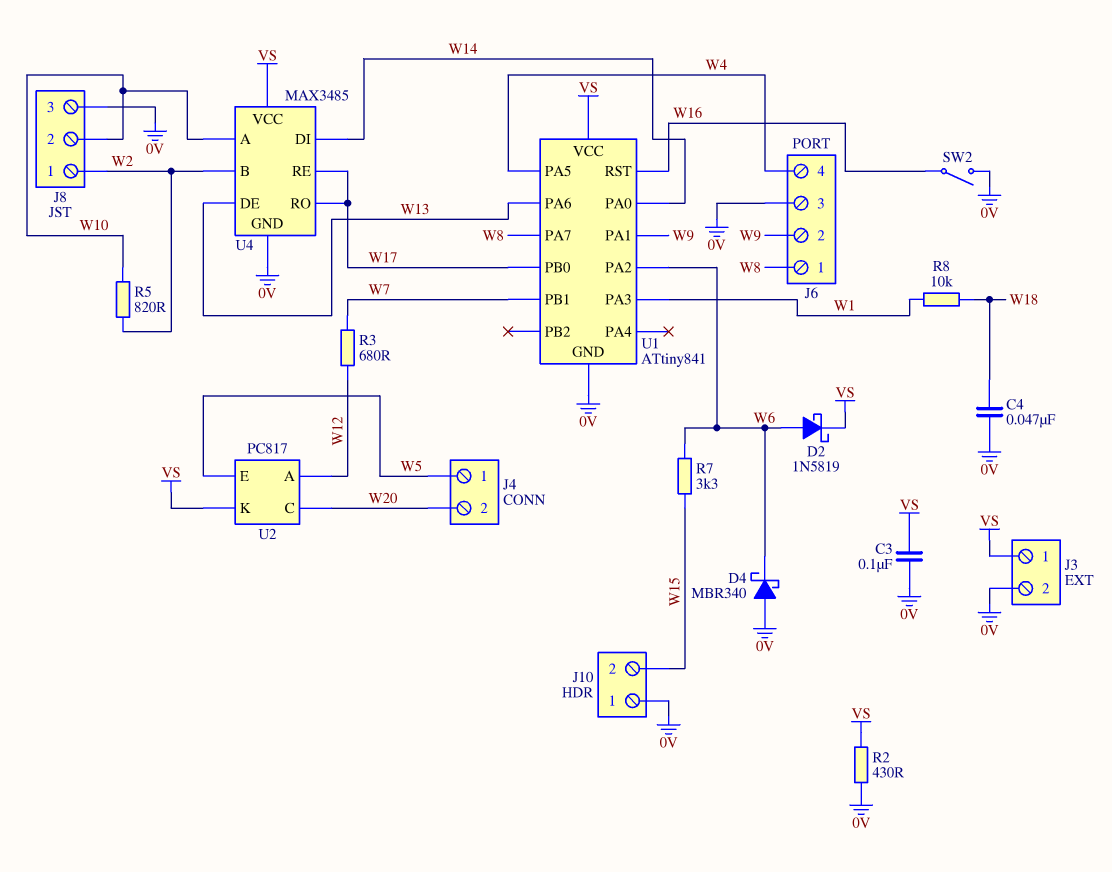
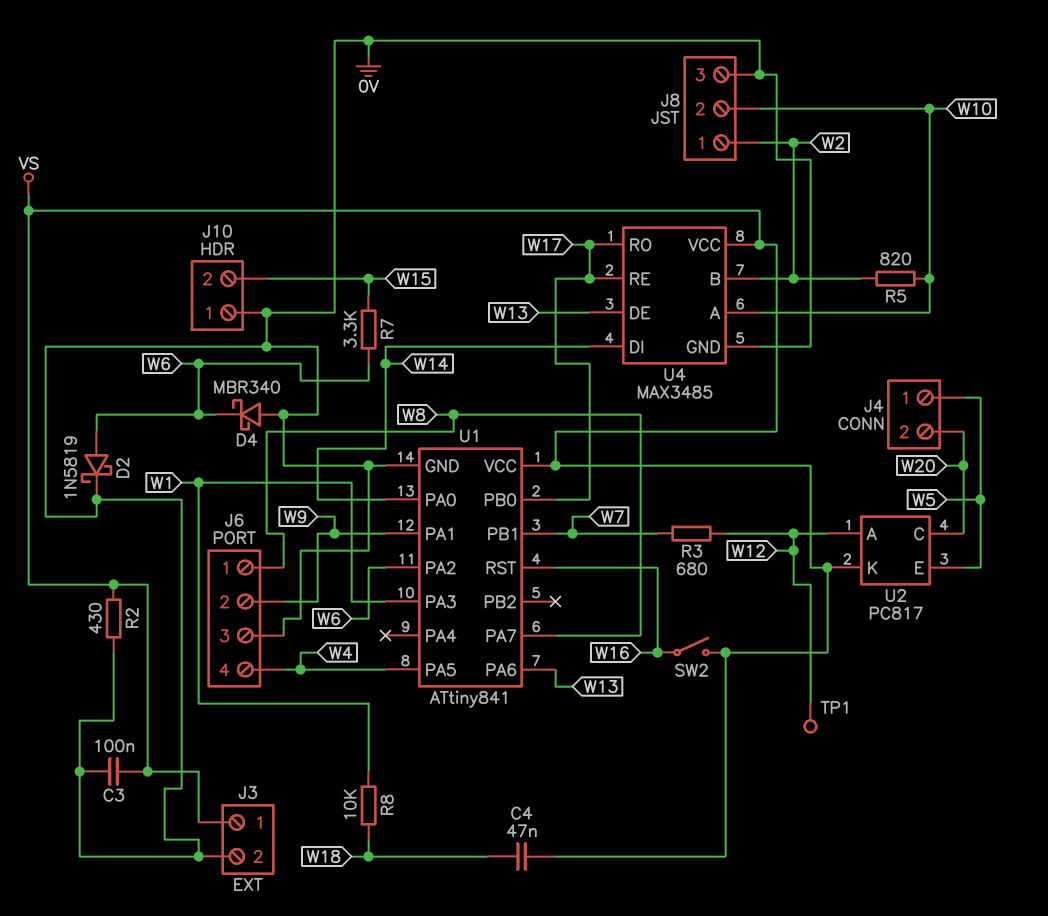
C4: 47nF (0V, W18) -> 47nF (VS, W18)
D2: schottky 1N5819 (A W6, K VS) -> schottky 1N5819 (A W6, K 0V)
SW2: switch (0V, W16) -> switch (VS, W16)
TP1: none -> test point (W12)

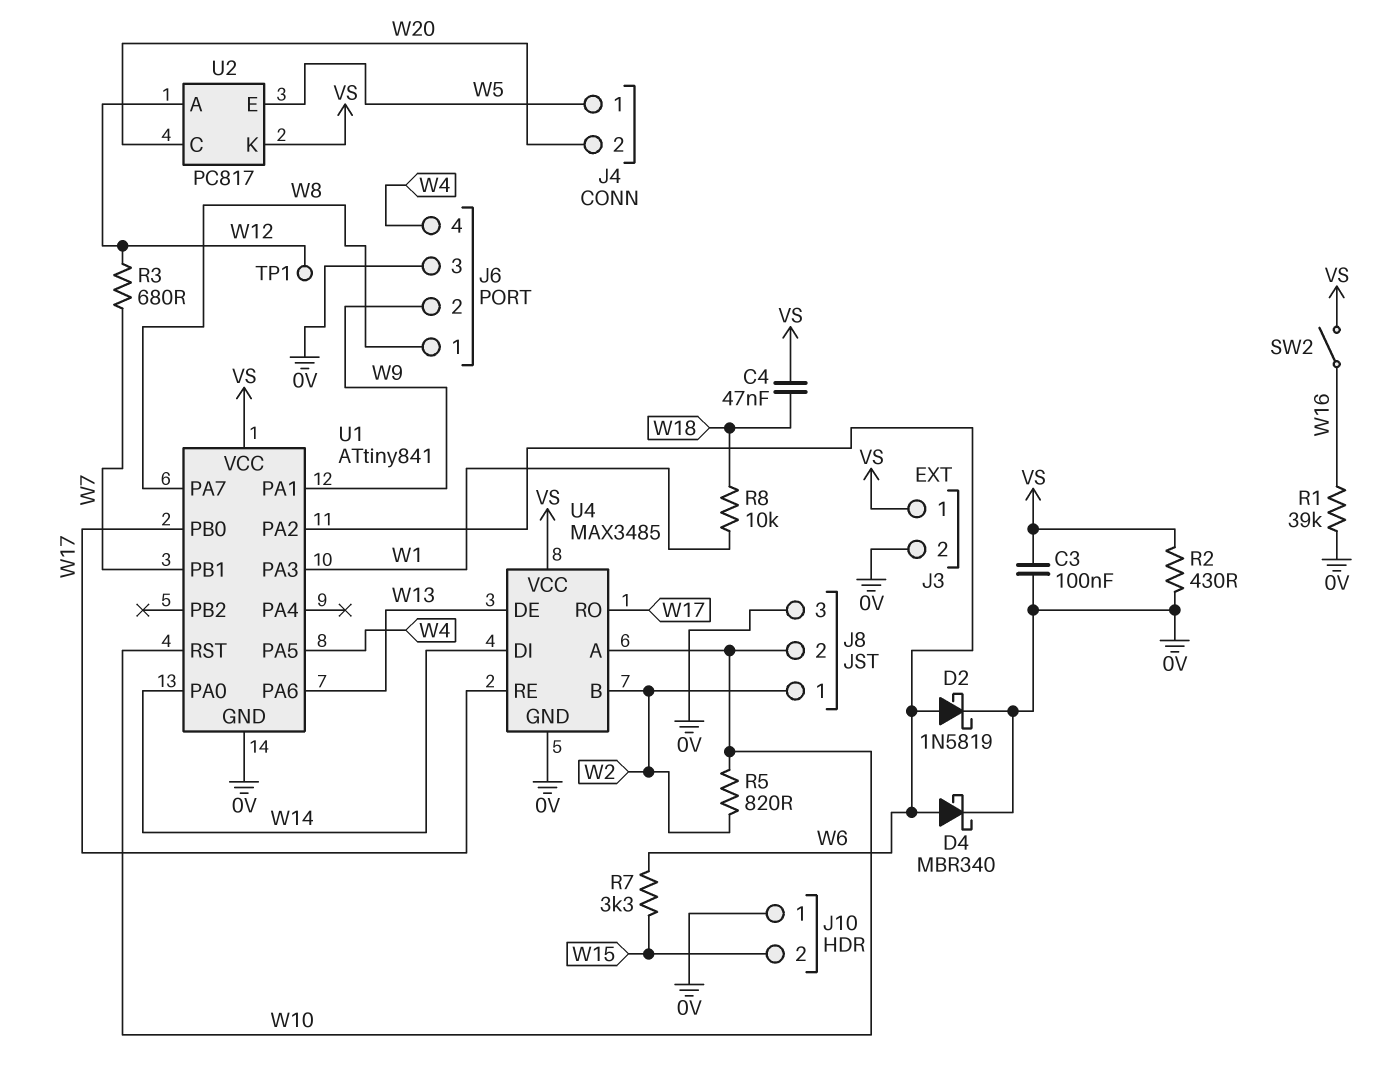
D4: schottky MBR340 (A 0V, K W6) -> schottky MBR340 (A W6, K 0V)
R1: none -> 39k (0V, W16)
U1 pin RST: W16 -> W10

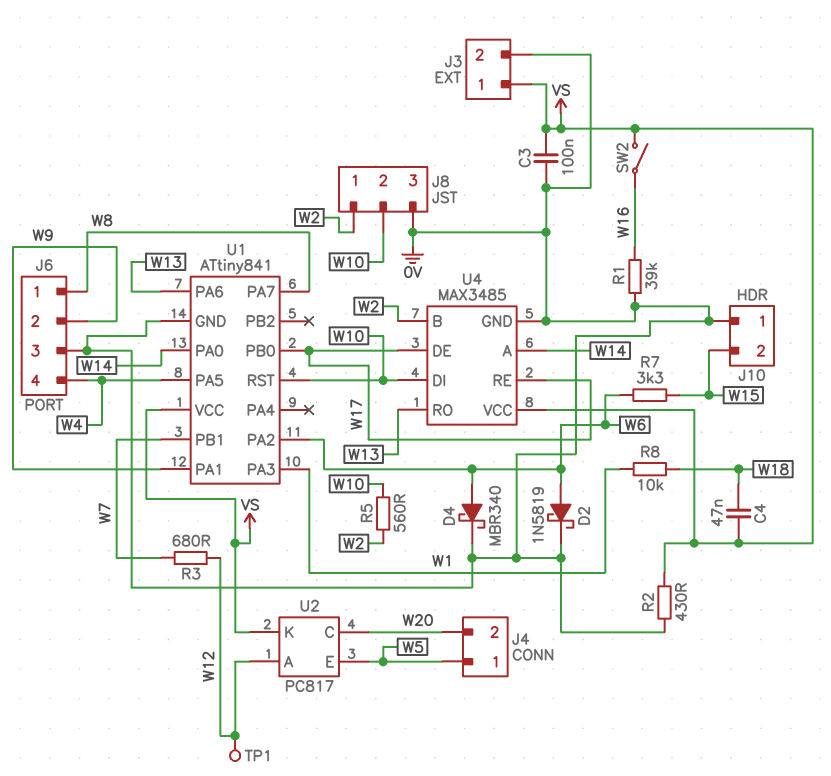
R5: 820 (W2, W10) -> 560 (W2, W10)
U4 pin A: W10 -> W14
U4 pin DE: W13 -> W17
U4 pin DI: W14 -> W10
U4 pin RO: W17 -> W13

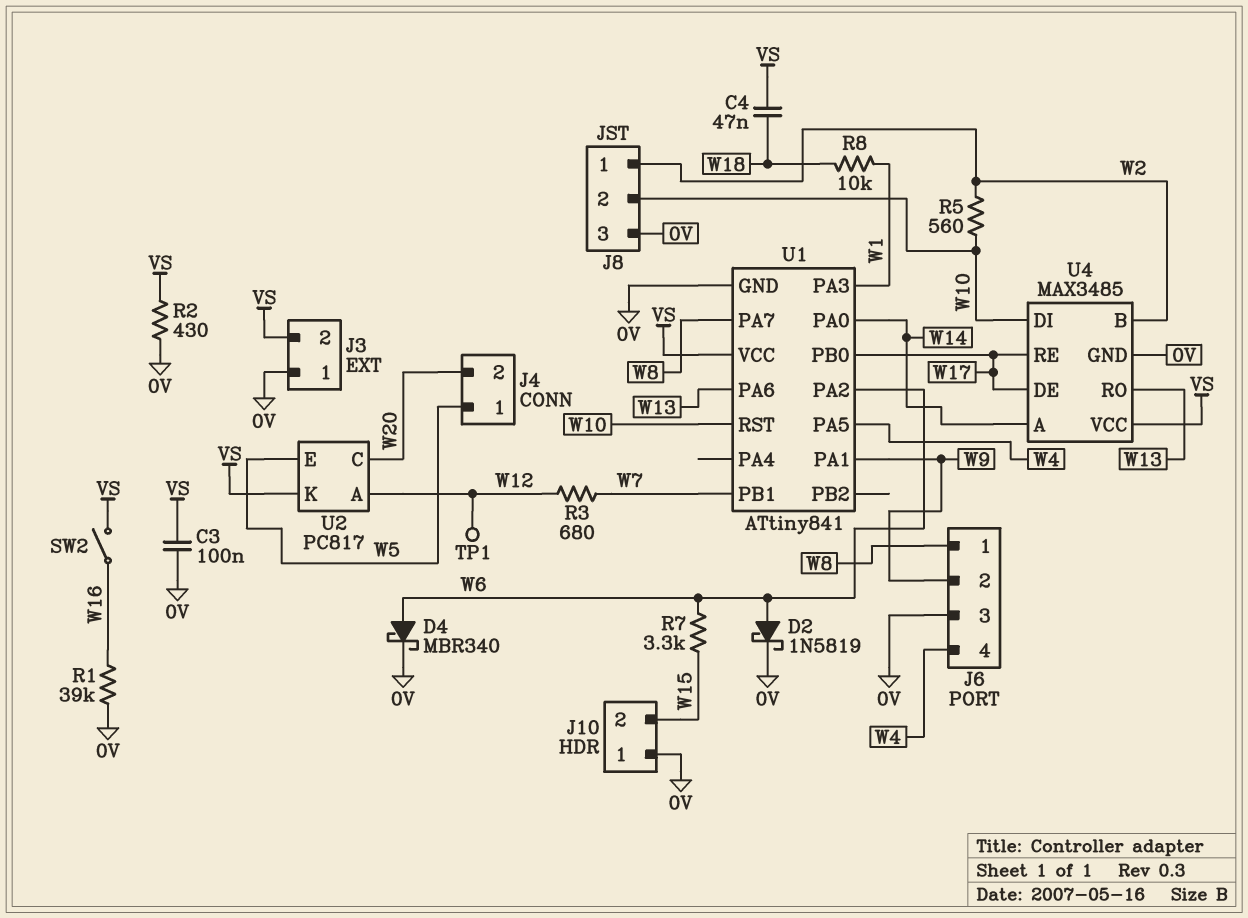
J3 pin 1: VS -> 0V
J3 pin 2: 0V -> VS

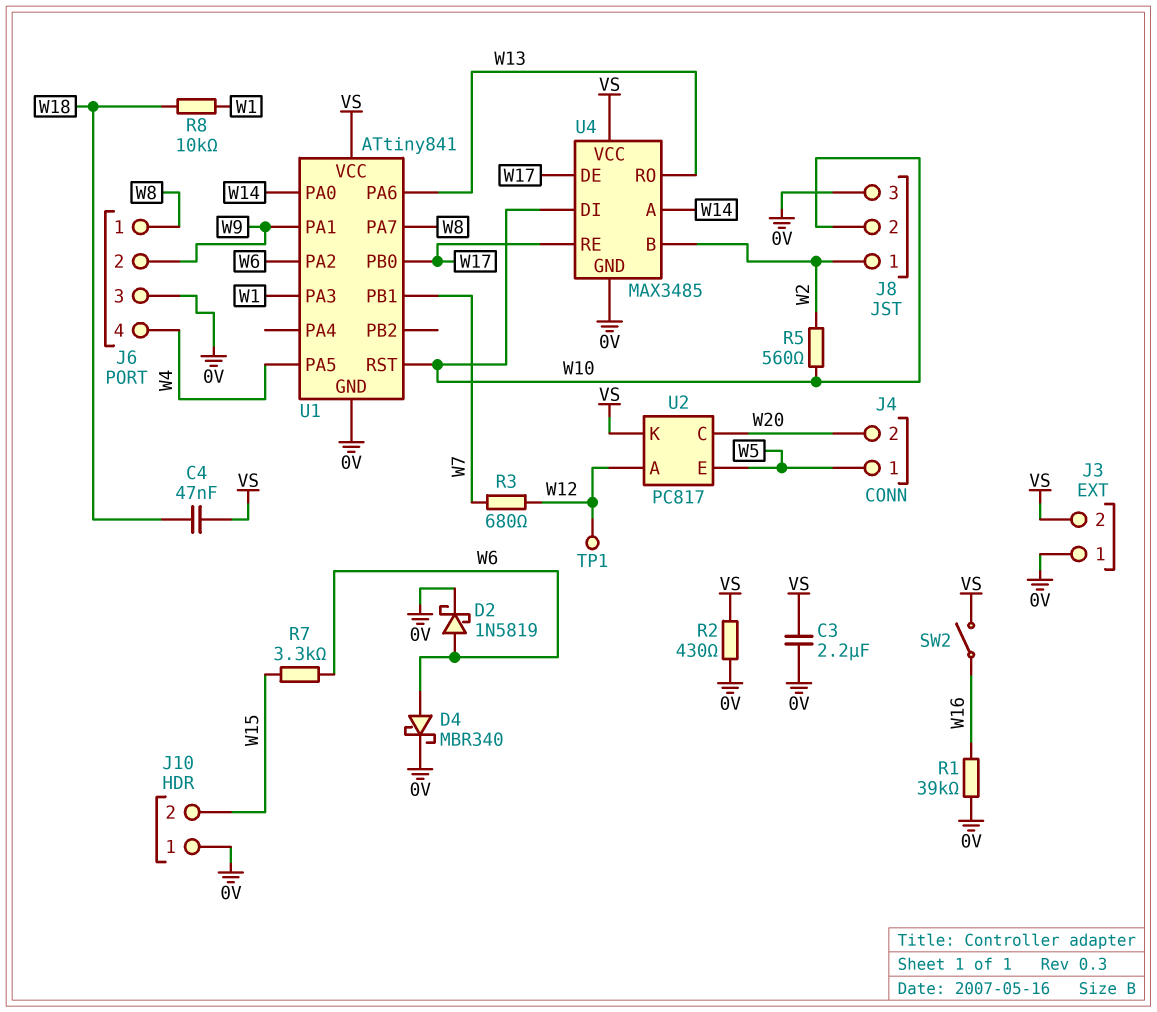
C3: 100nF (0V, VS) -> 2.2uF (0V, VS)

